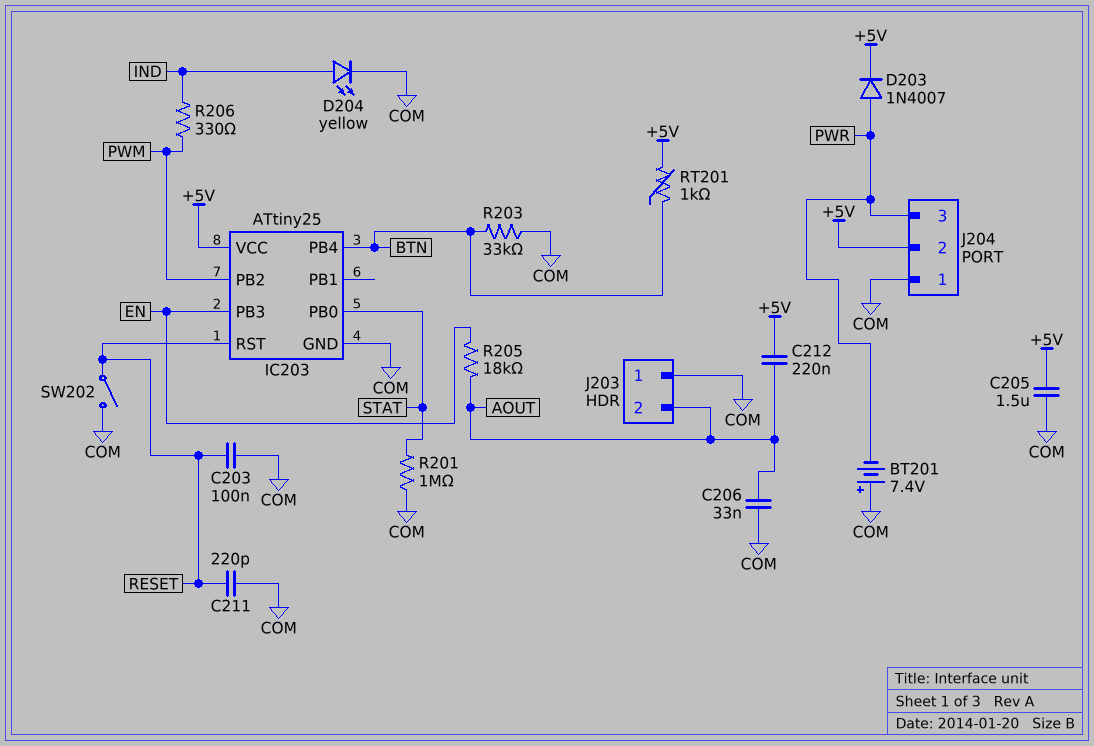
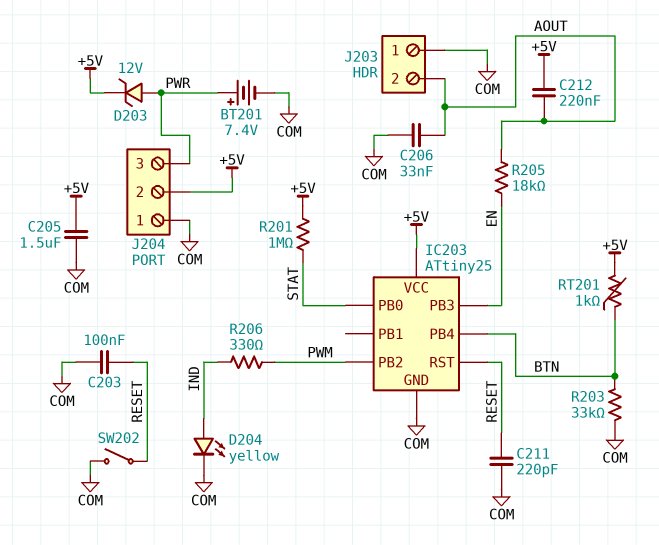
BT201: 7.4V (plus COM, minus PWR) -> 7.4V (plus PWR, minus COM)
D203: diode 1N4007 (A PWR, K +5V) -> zener 12V (A PWR, K +5V)
R201: 1M (COM, STAT) -> 1M (+5V, STAT)

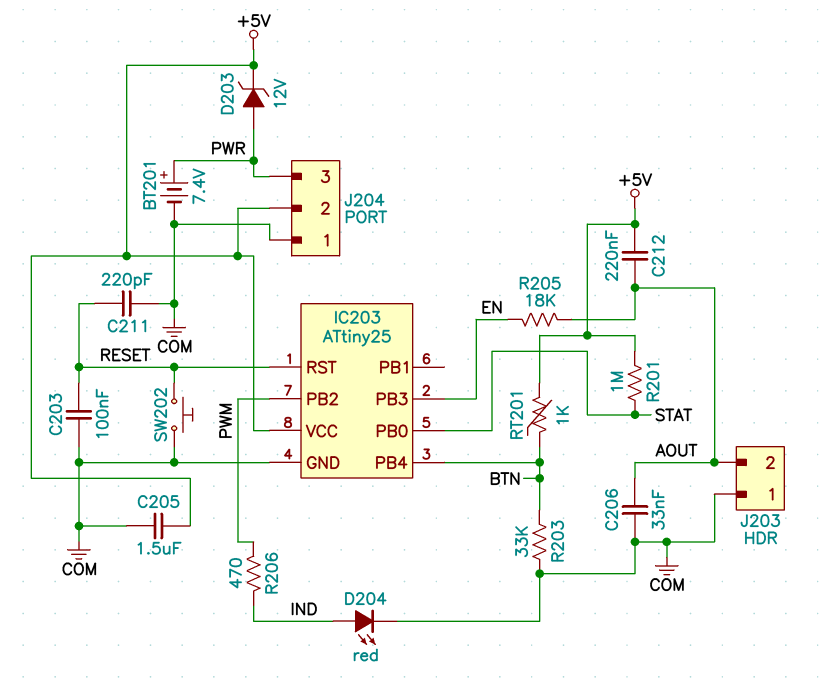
D204: LED yellow (A IND, K COM) -> LED red (A IND, K COM)
R206: 330 (IND, PWM) -> 470 (IND, PWM)
SW202: switch (COM, RESET) -> button (COM, RESET)

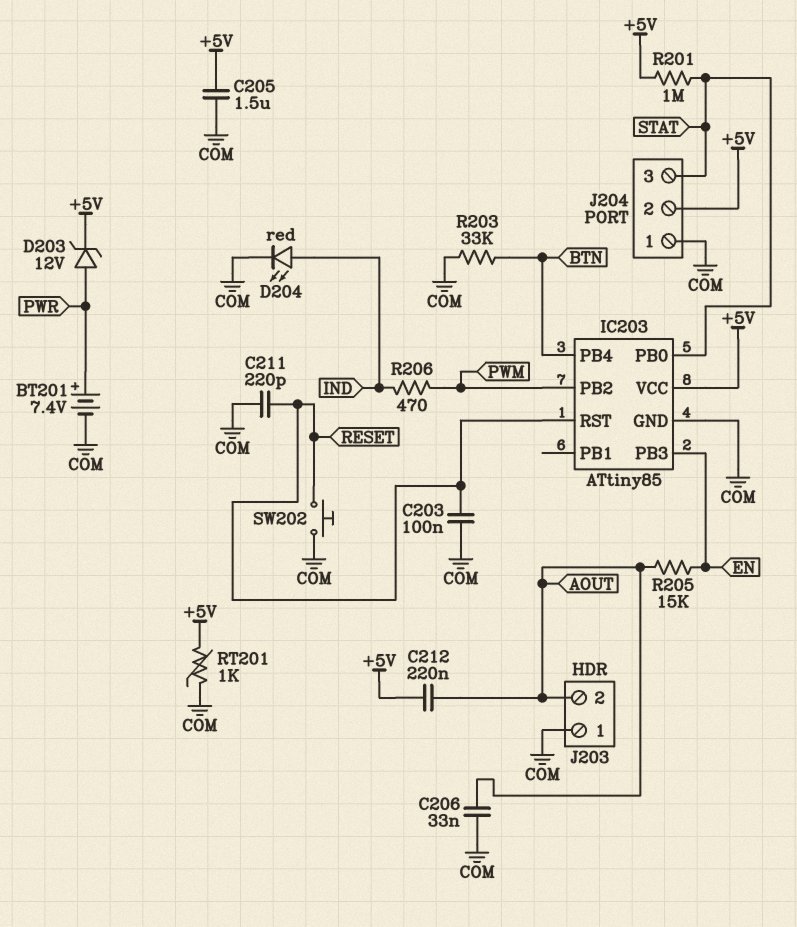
IC203: ATtiny25 -> ATtiny85
J204 pin 3: PWR -> STAT
R205: 18k (AOUT, EN) -> 15k (AOUT, EN)
RT201: 1k (+5V, BTN) -> 1k (+5V, COM)

